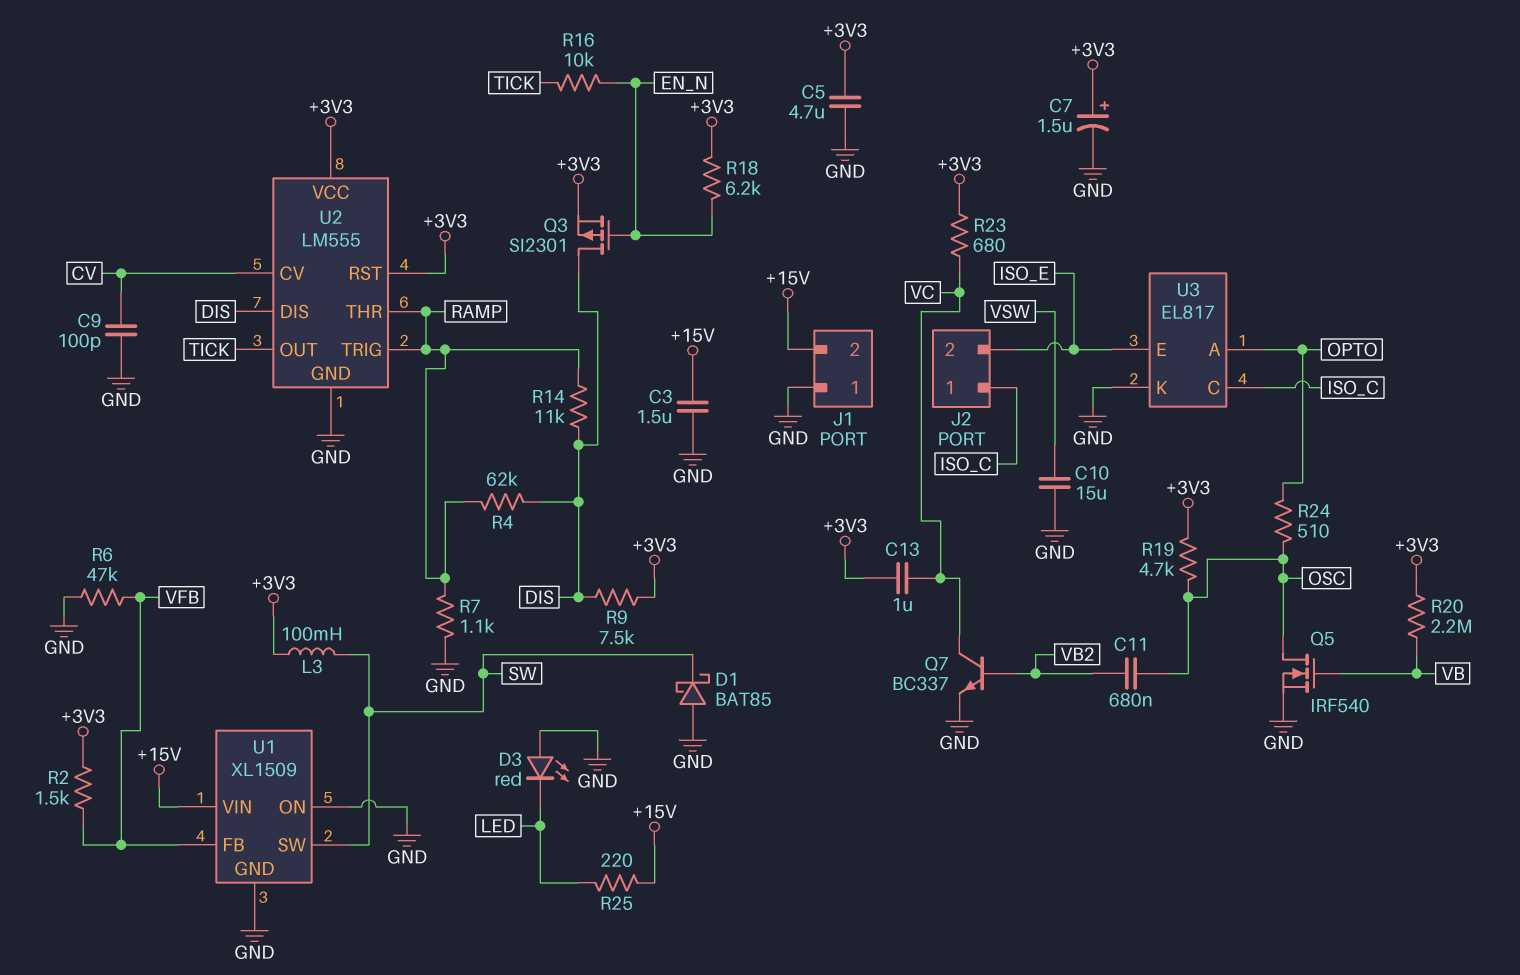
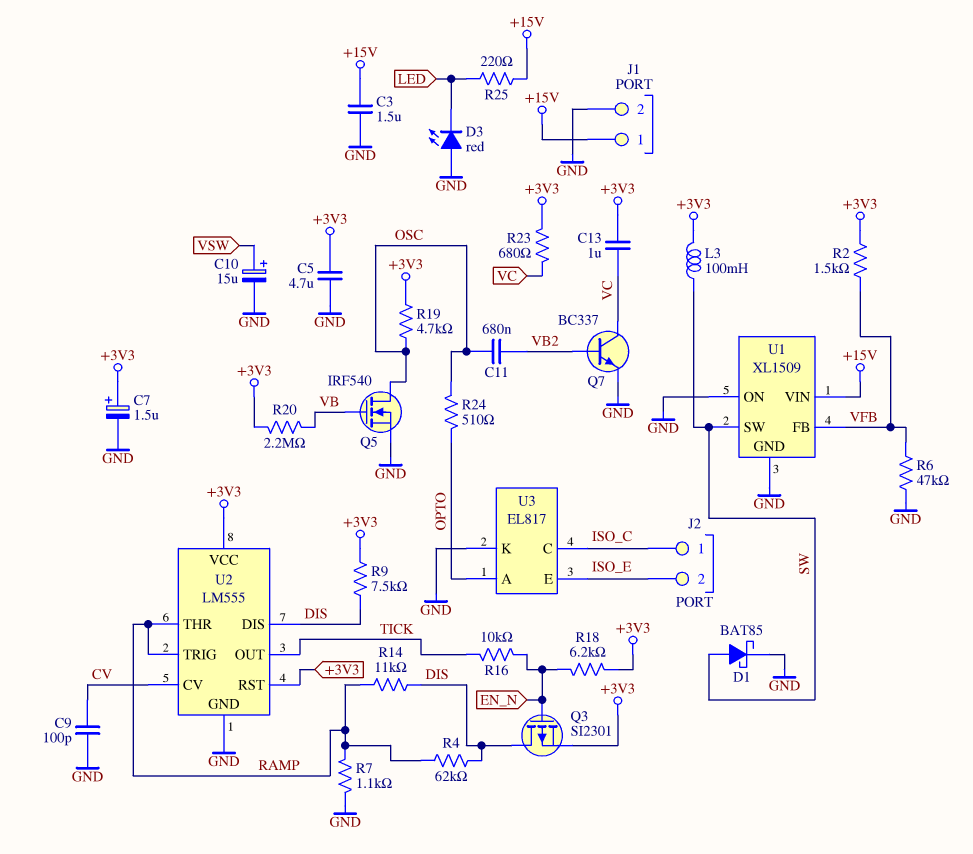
C10: 15uF (GND, VSW) -> 15uF (plus VSW, minus GND)
D1: schottky BAT85 (A GND, K SW) -> schottky BAT85 (A SW, K GND)
J1 pin 1: GND -> +15V
J1 pin 2: +15V -> GND

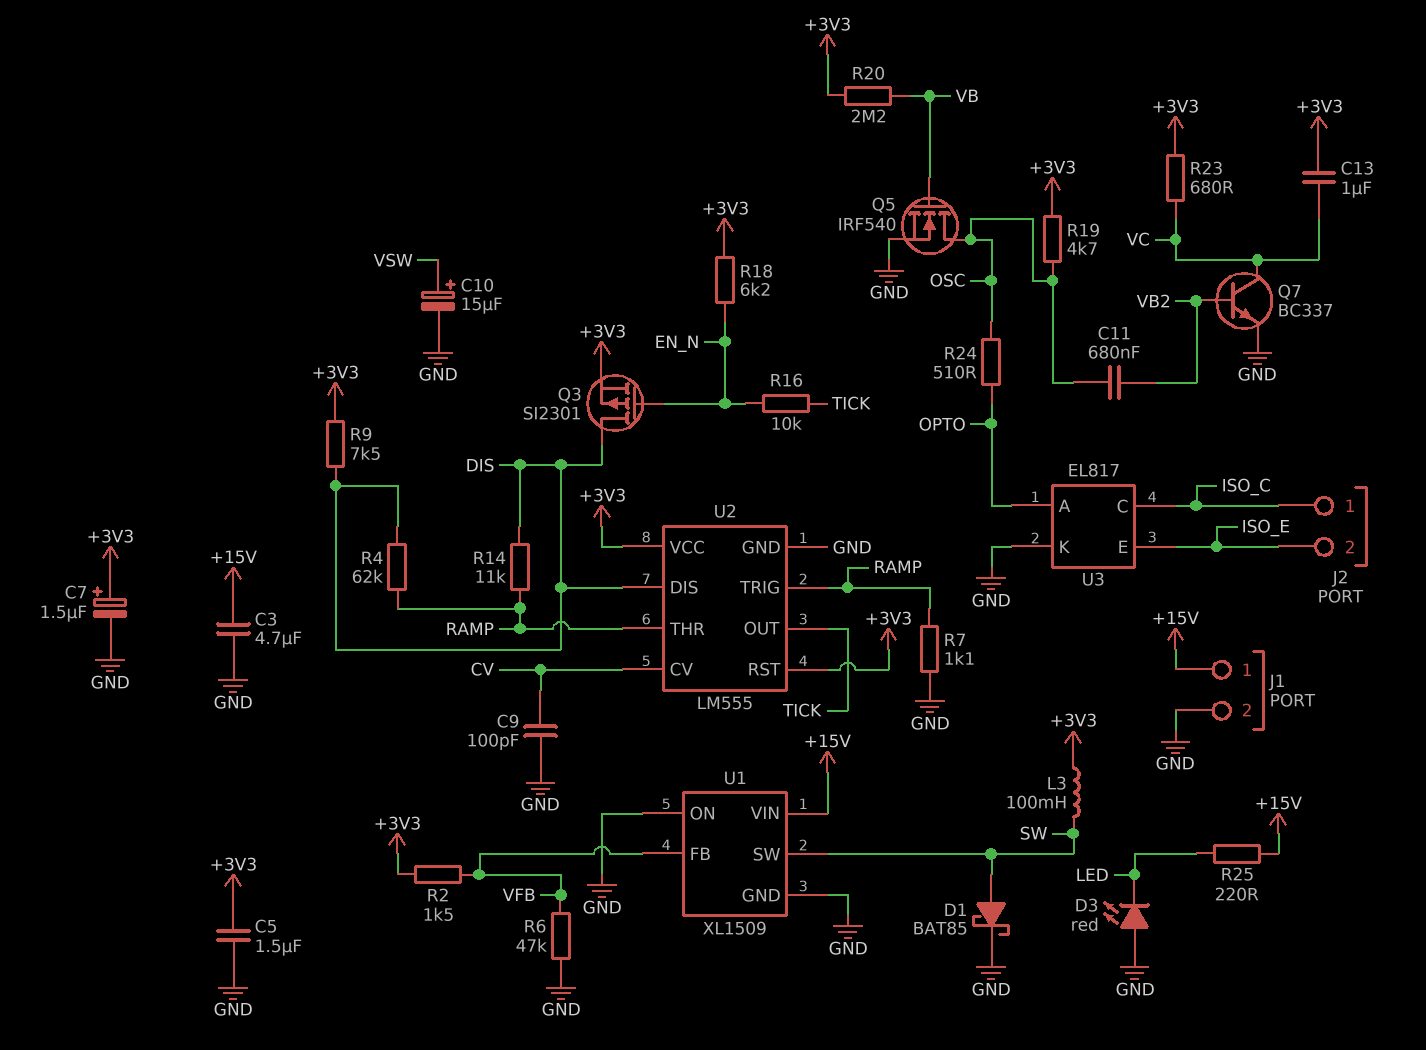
C3: 1.5uF (+15V, GND) -> 4.7uF (+15V, GND)
C5: 4.7uF (+3V3, GND) -> 1.5uF (+3V3, GND)

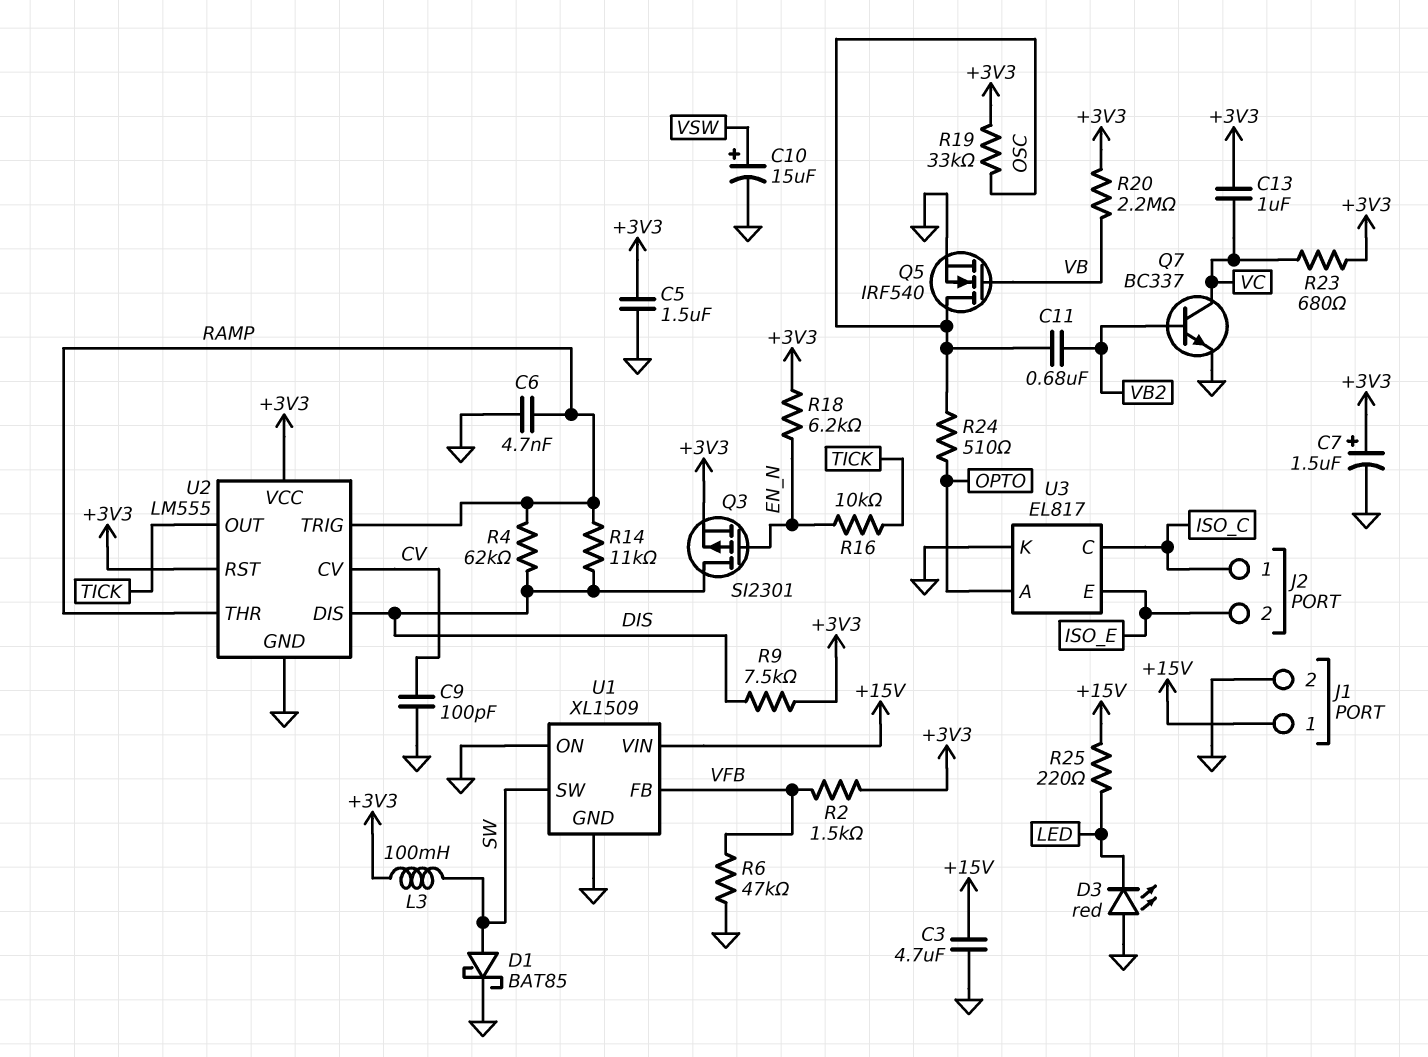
C6: none -> 4.7nF (GND, RAMP)
R7: 1.1k (GND, RAMP) -> none
R19: 4.7k (+3V3, OSC) -> 33k (+3V3, OSC)

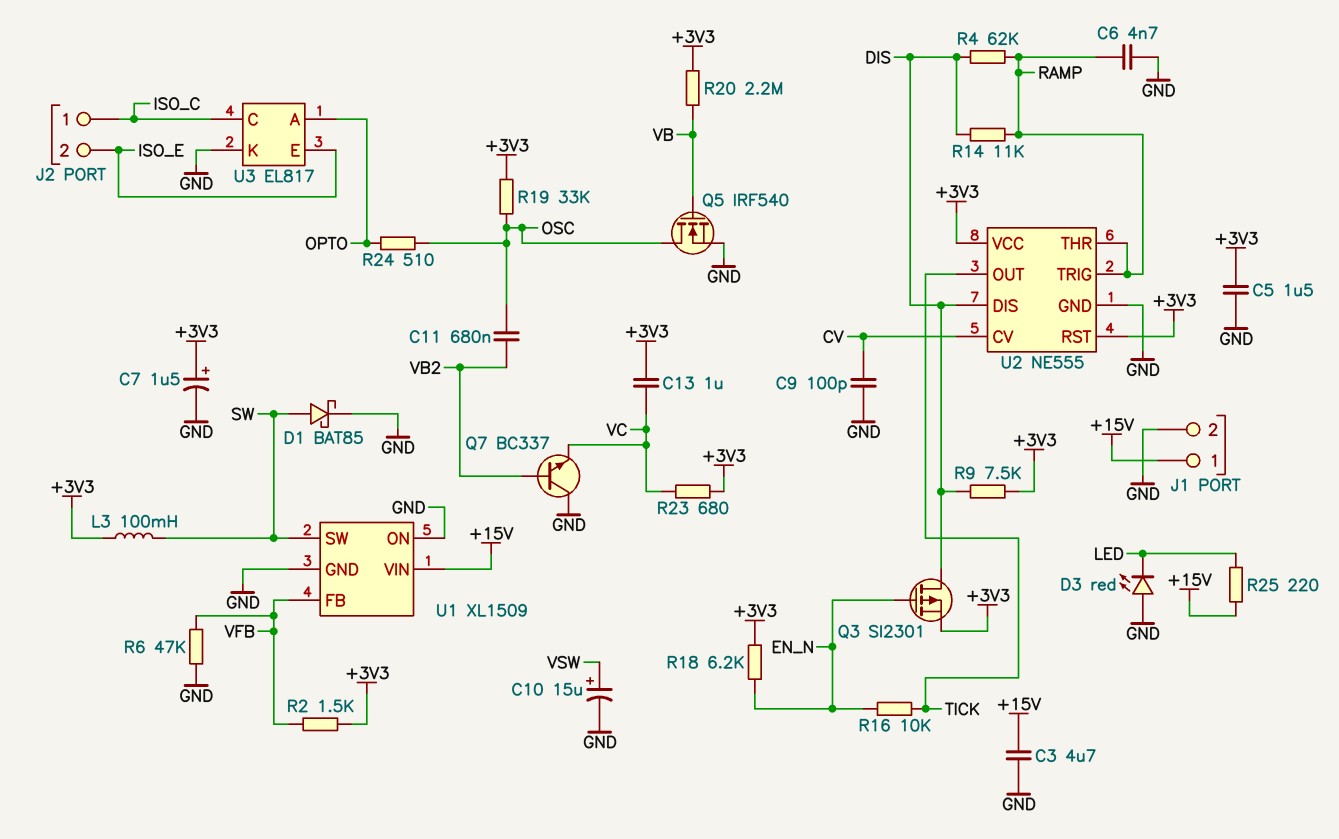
Q7: NPN BC337 (B VB2, C VC, E GND) -> NPN BC337 (B VB2, C GND, E VC)
U2: LM555 -> NE555

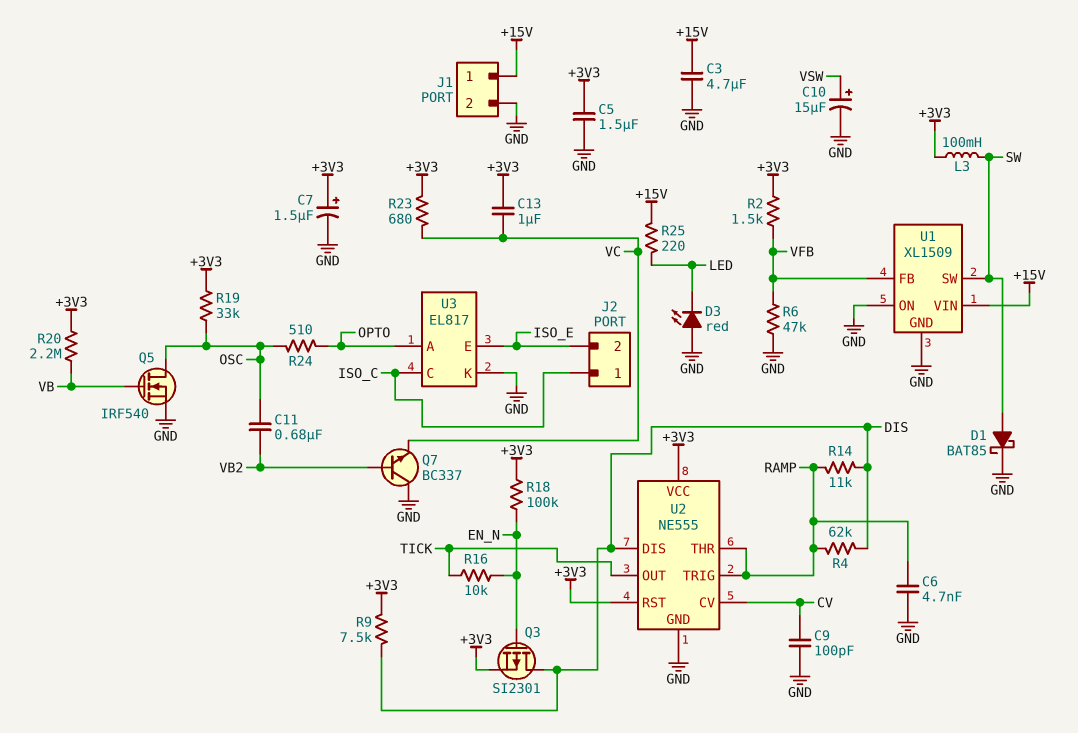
R18: 6.2k (+3V3, EN_N) -> 100k (+3V3, EN_N)

